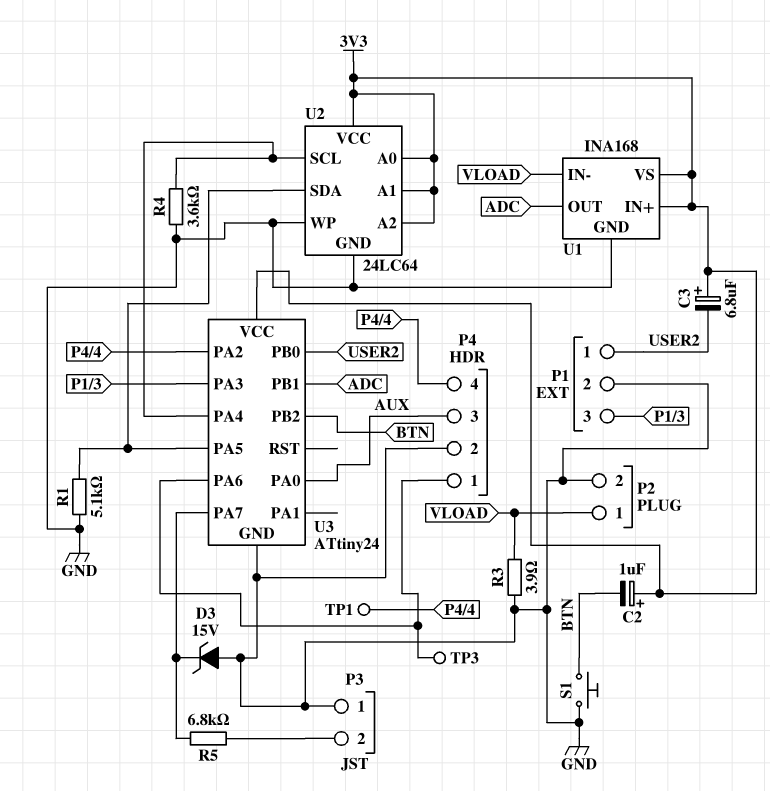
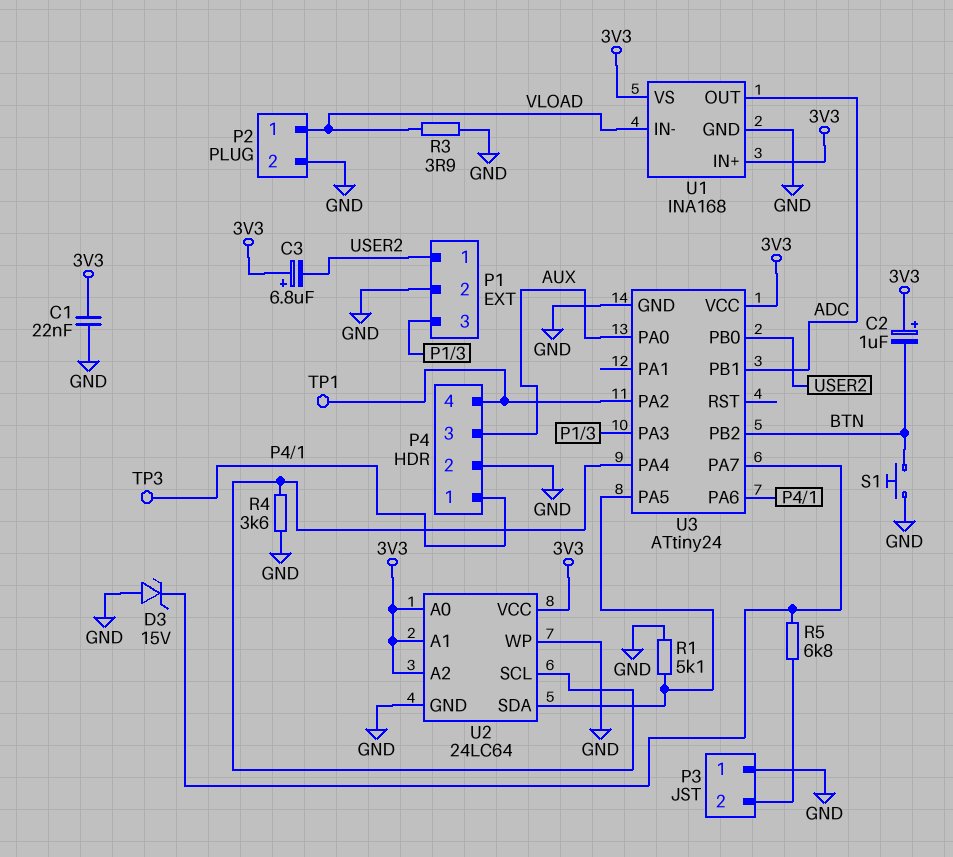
C1: none -> 22nF (3V3, GND)

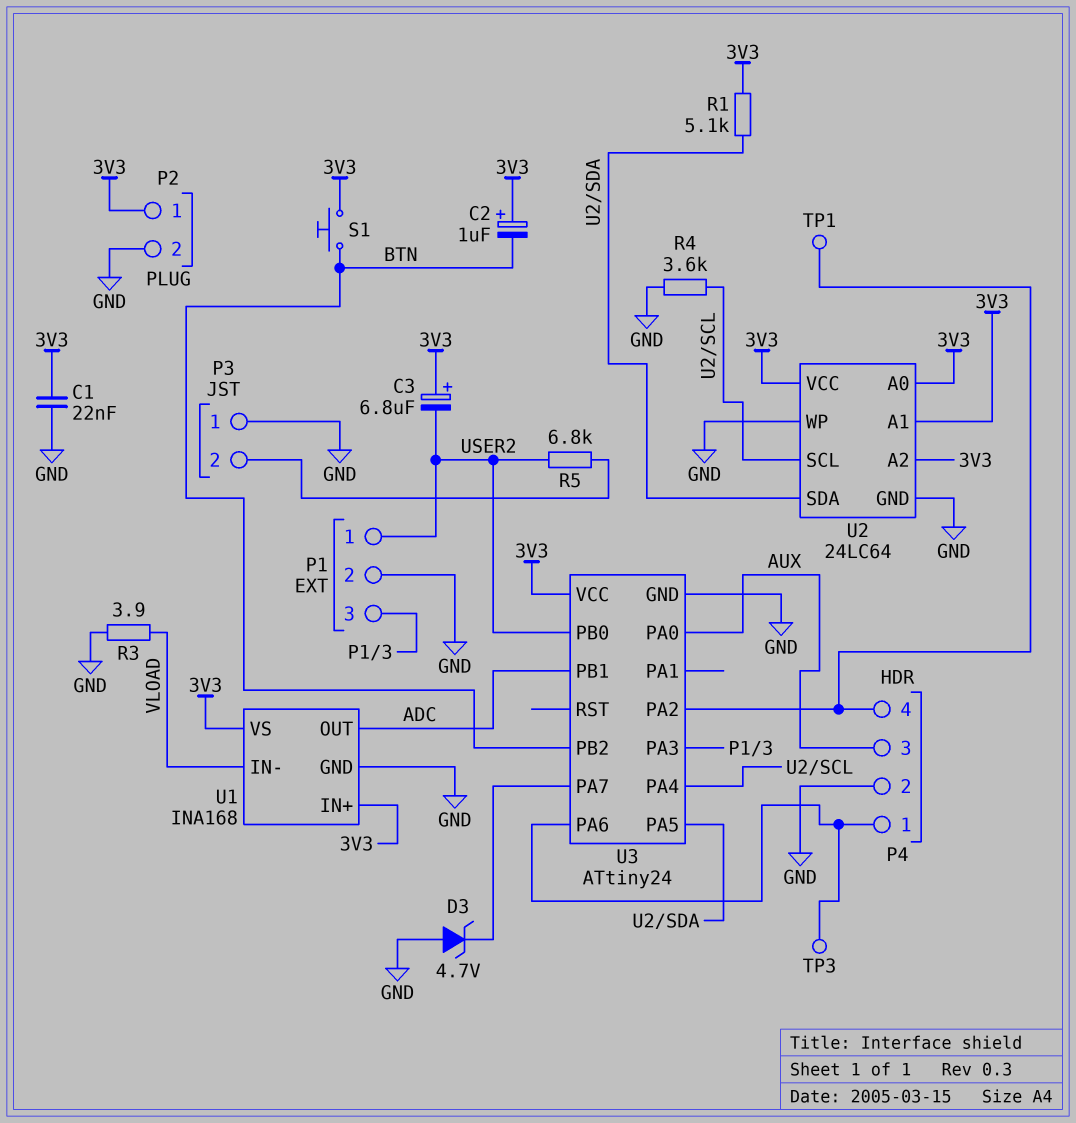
D3: zener 15V (A GND, K U3/PA7) -> zener 4.7V (A GND, K U3/PA7)
P2 pin 1: VLOAD -> 3V3
R1: 5.1k (GND, U2/SDA) -> 5.1k (3V3, U2/SDA)
R5: 6.8k (P3/2, U3/PA7) -> 6.8k (P3/2, USER2)
S1: button (BTN, GND) -> button (3V3, BTN)

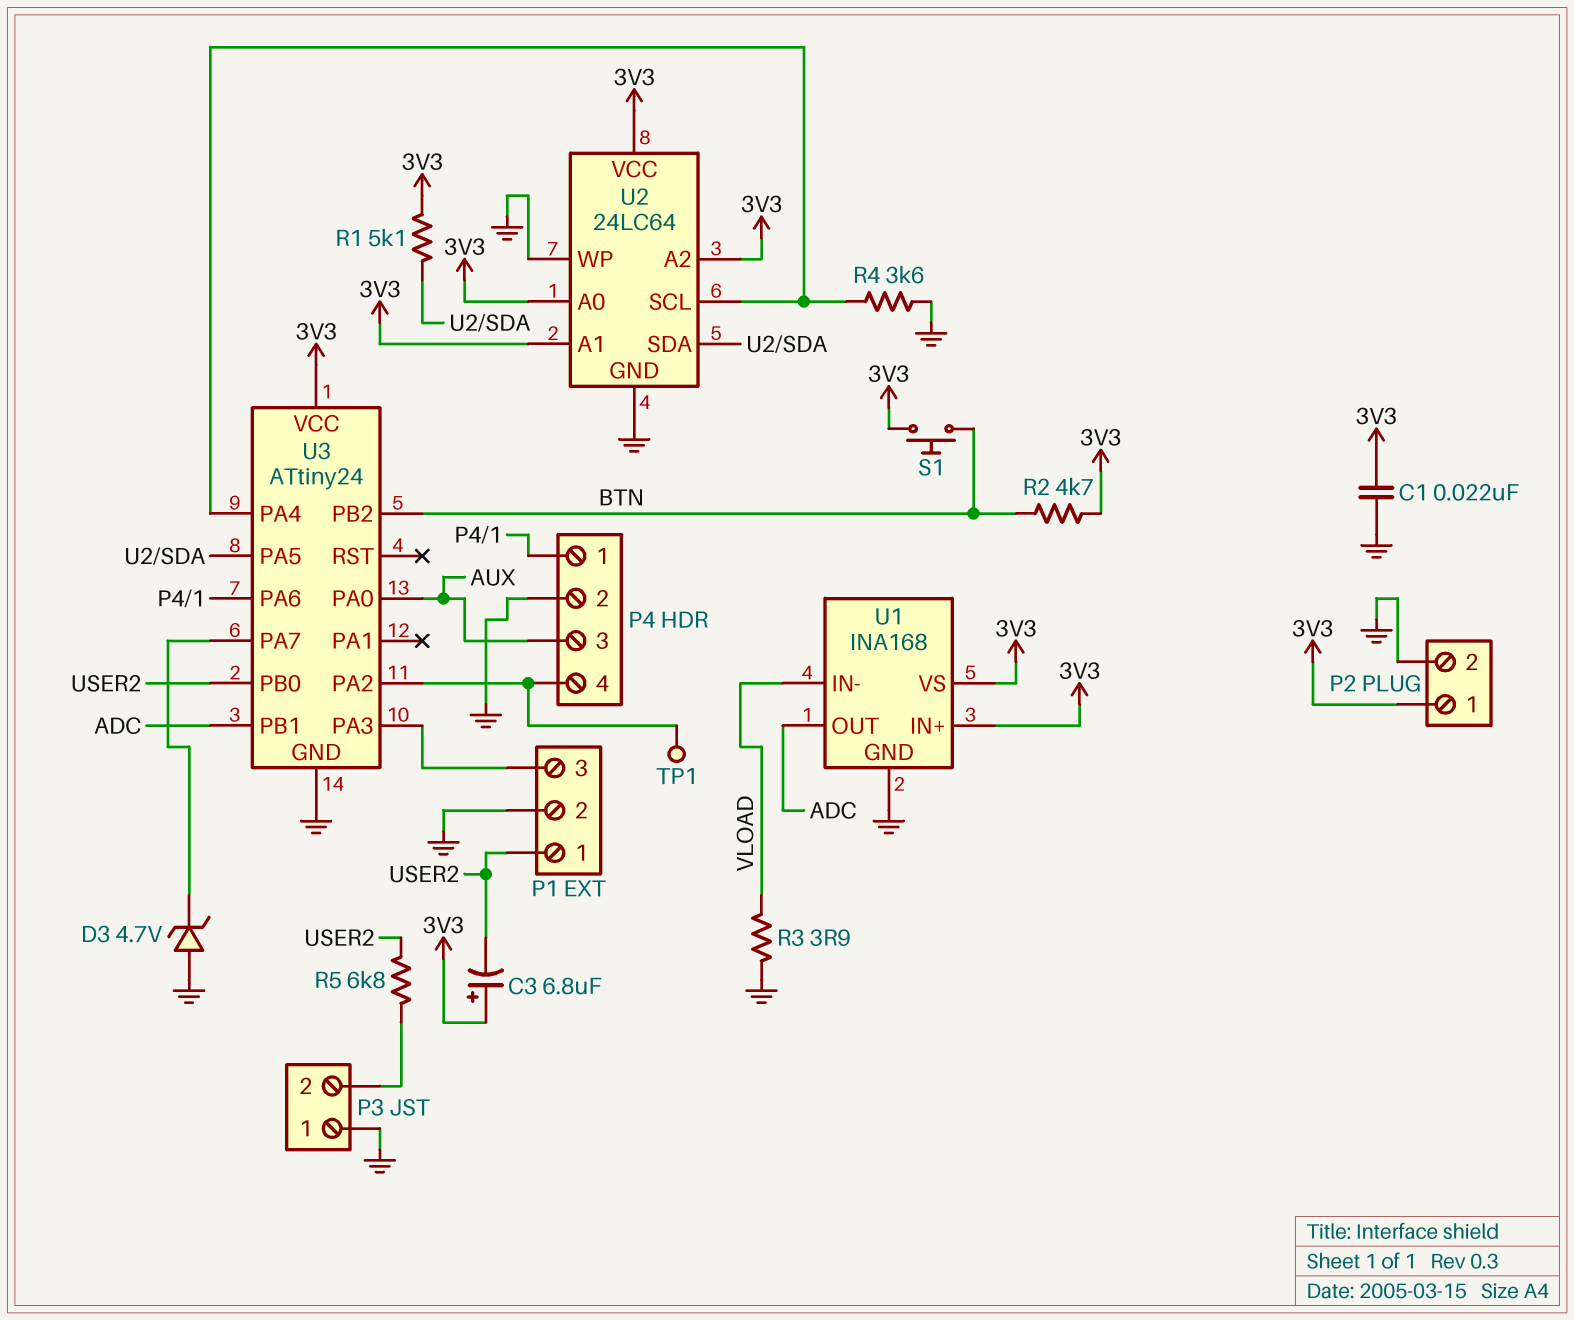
C2: 1uF (plus 3V3, minus BTN) -> none
R2: none -> 4.7k (3V3, BTN)
TP3: test point (P4/1) -> none

